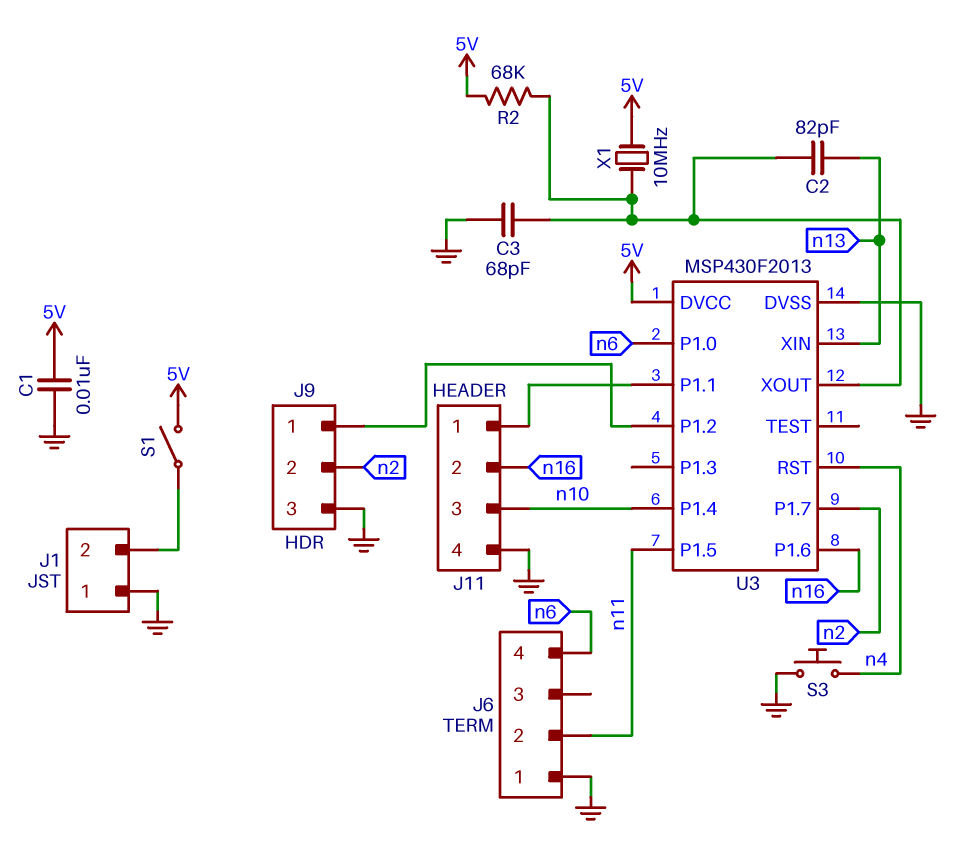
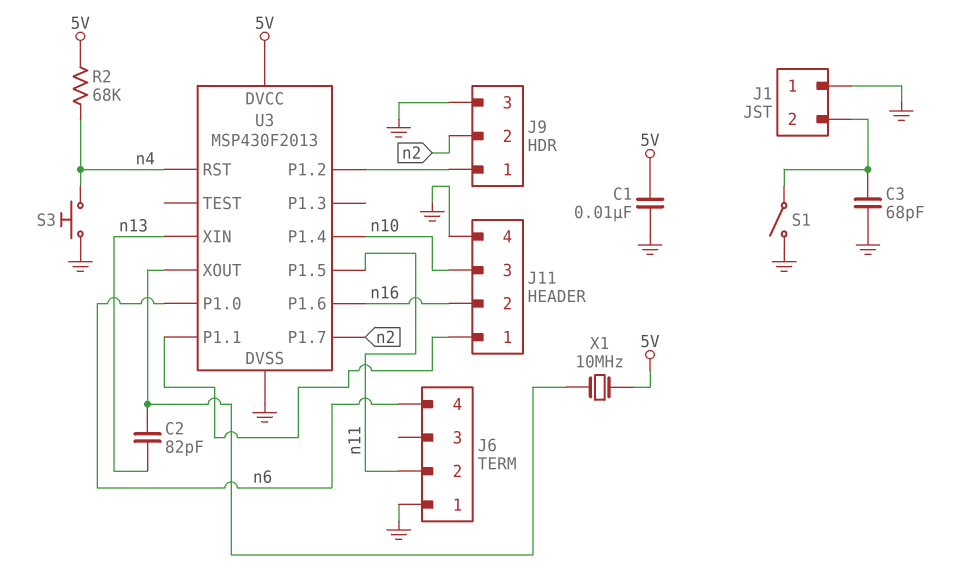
C3: 68pF (GND, U3/XOUT) -> 68pF (GND, J1/2)
R2: 68k (5V, U3/XOUT) -> 68k (5V, n4)
S1: switch (5V, J1/2) -> switch (GND, J1/2)

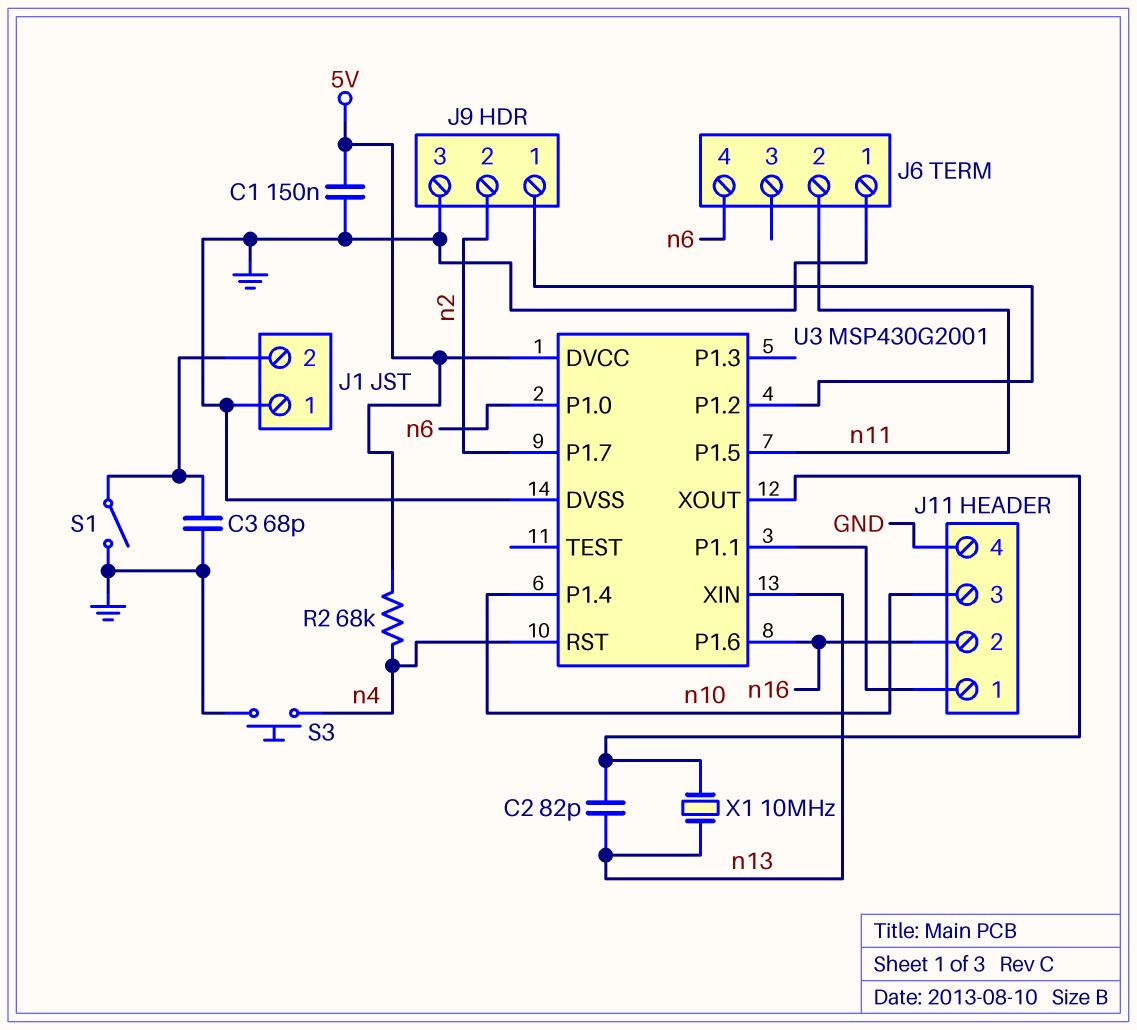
C1: 10nF (5V, GND) -> 150nF (5V, GND)
U3: MSP430F2013 -> MSP430G2001
X1: 10MHz (5V, U3/XOUT) -> 10MHz (U3/XOUT, n13)

